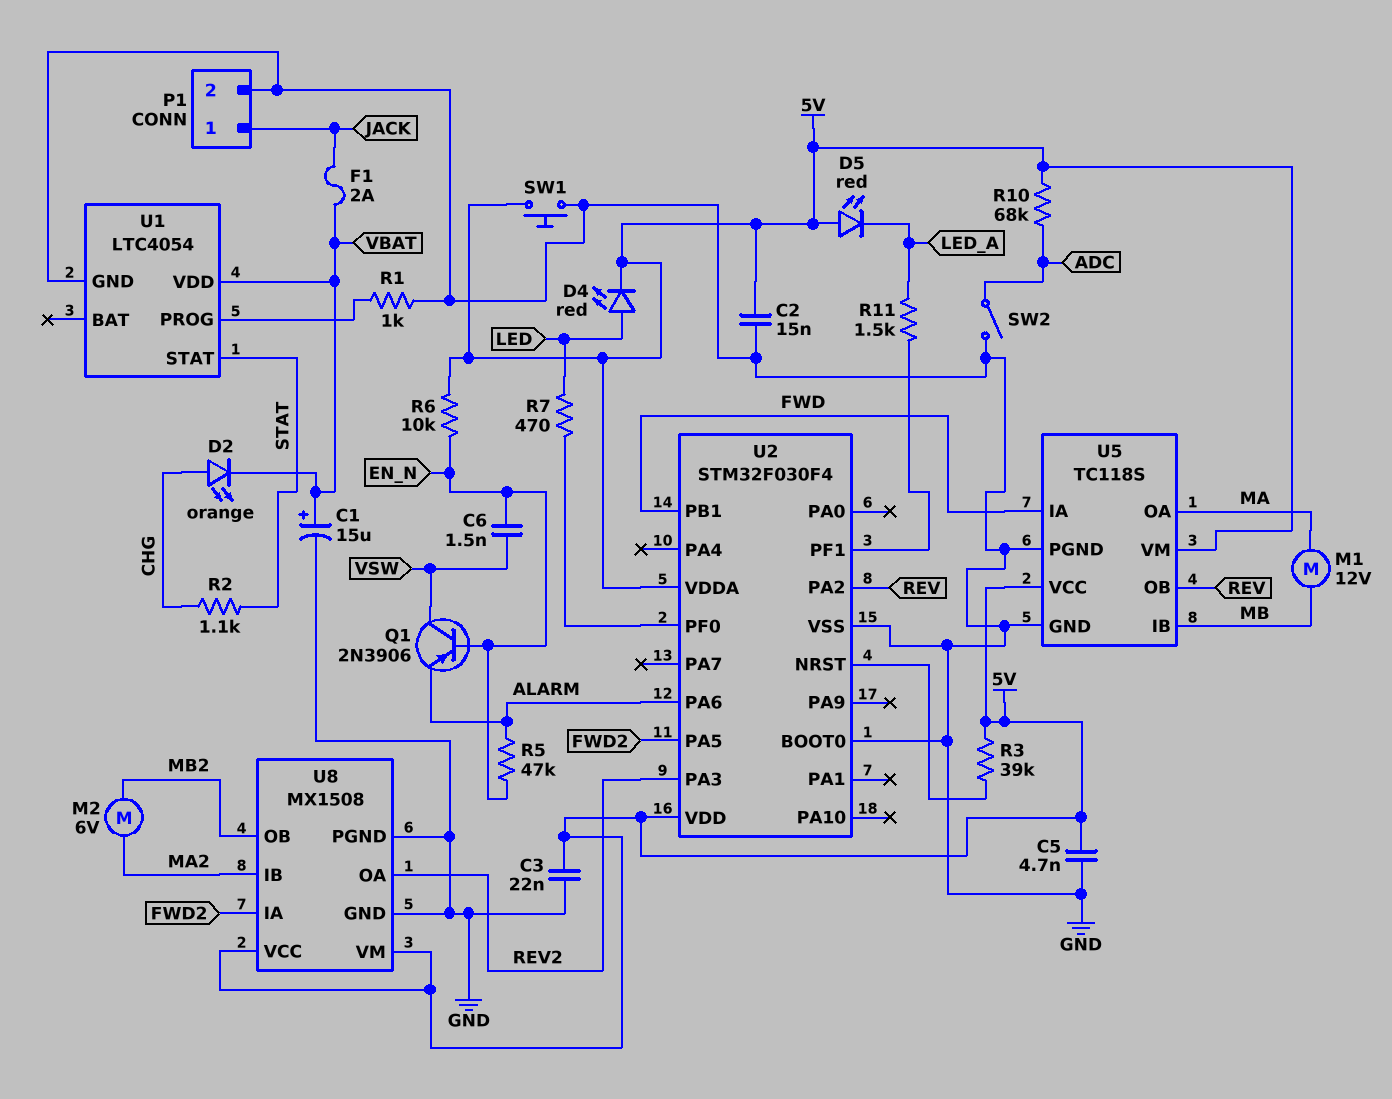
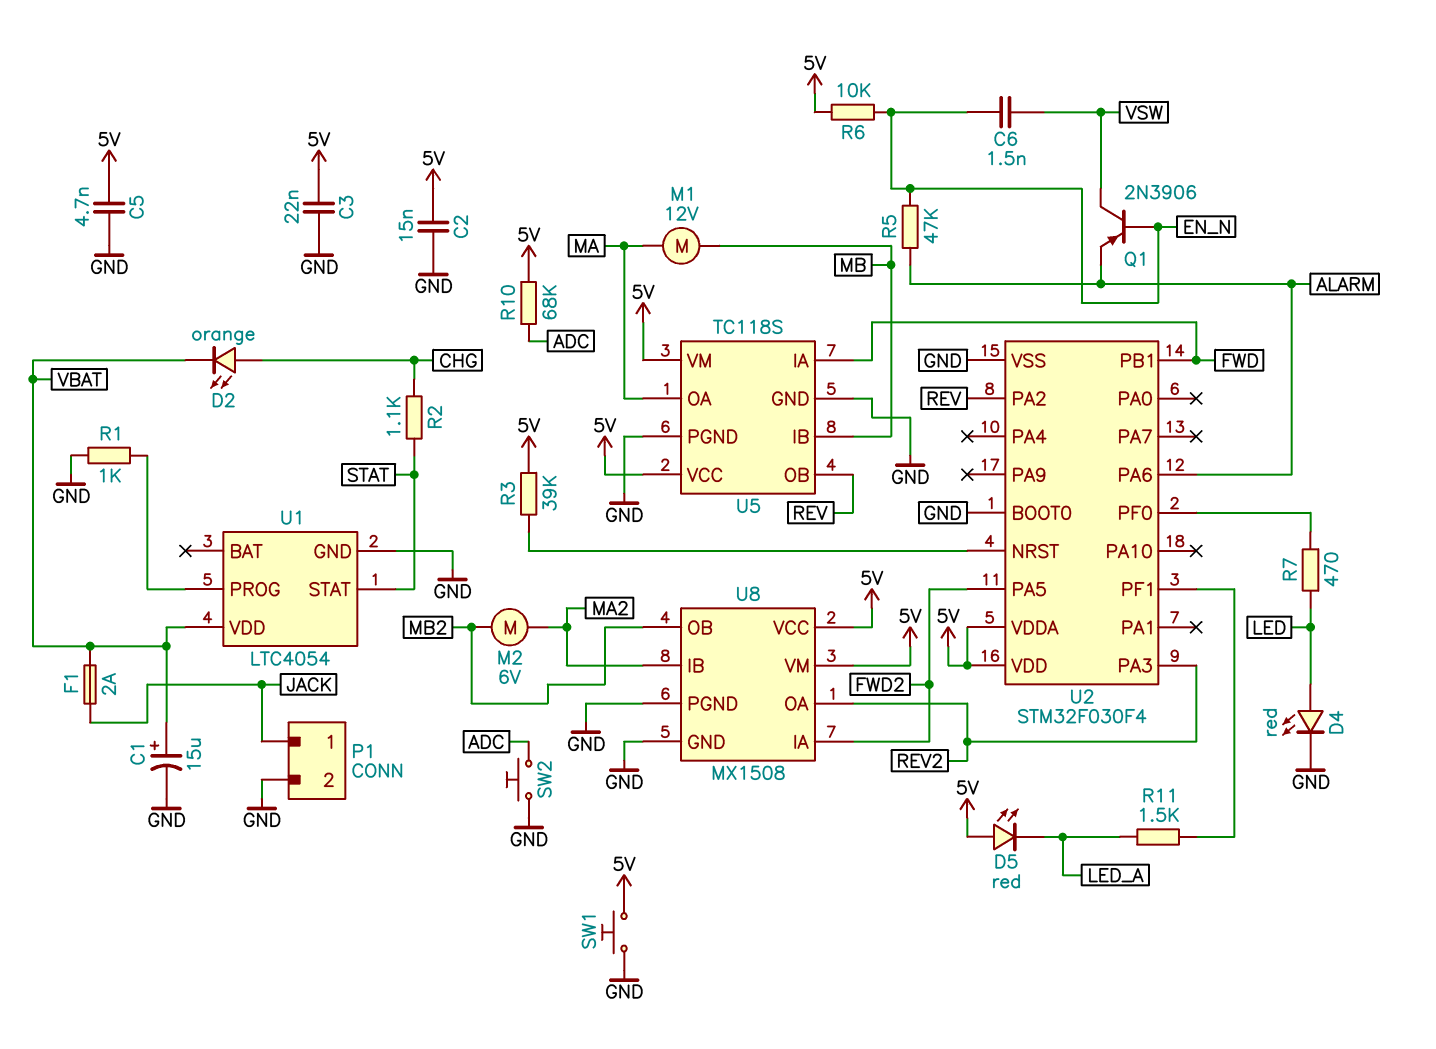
D4: LED red (A LED, K 5V) -> LED red (A LED, K GND)
SW2: switch (ADC, GND) -> button (ADC, GND)

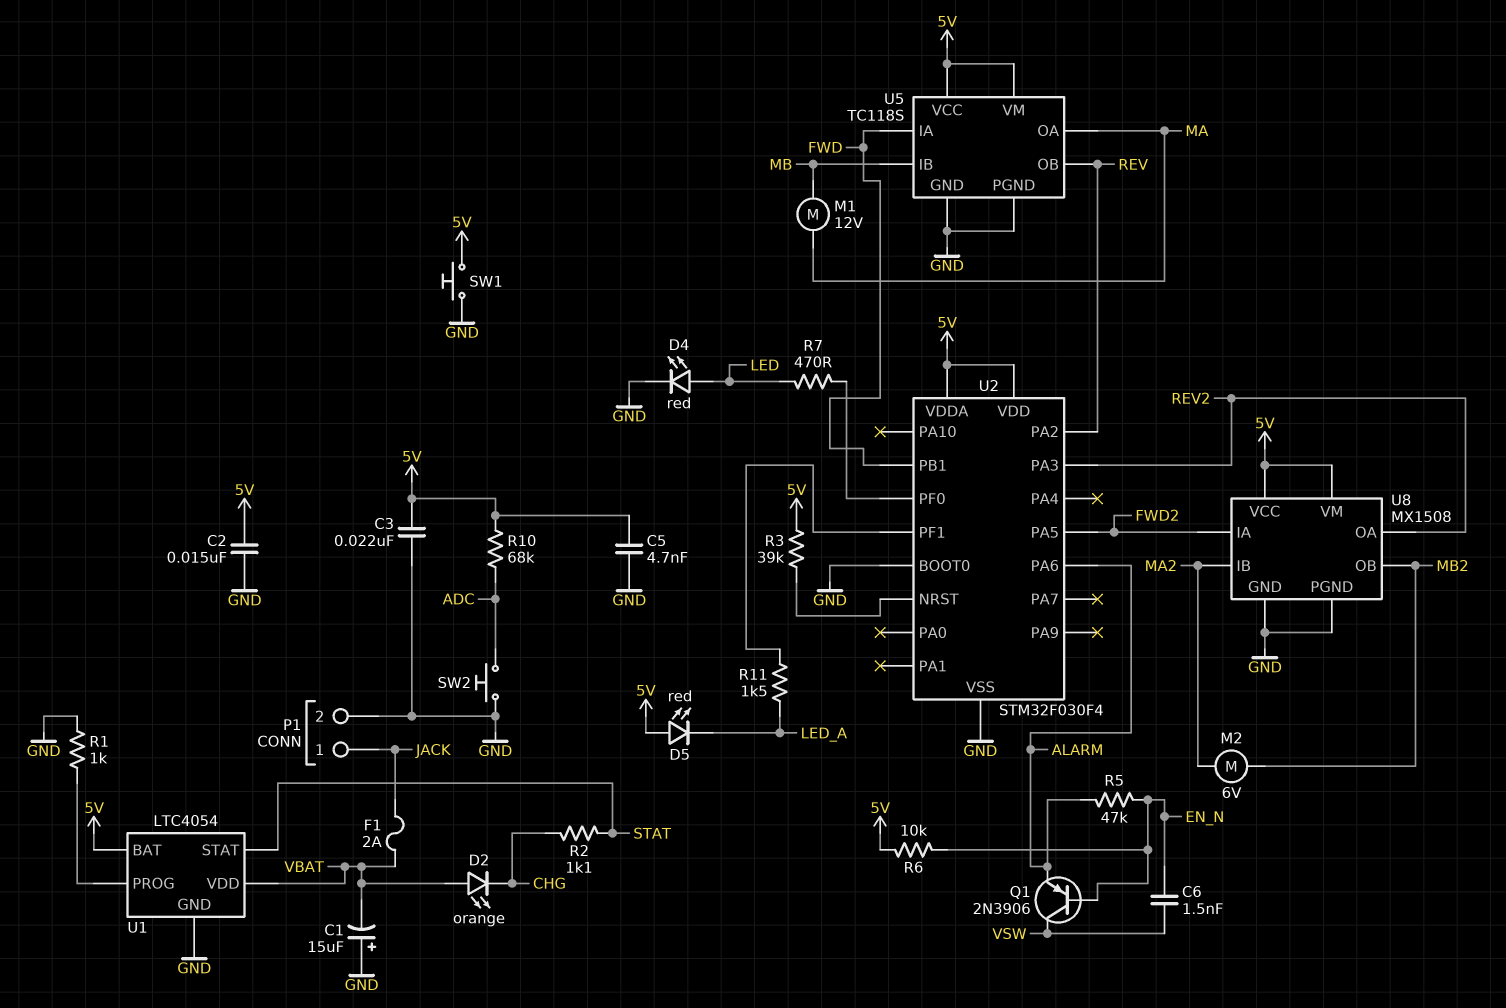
C1: 15uF (plus VBAT, minus GND) -> 15uF (plus GND, minus VBAT)
D2: LED orange (A CHG, K VBAT) -> LED orange (A VBAT, K CHG)
U1 pin BAT: none -> 5V

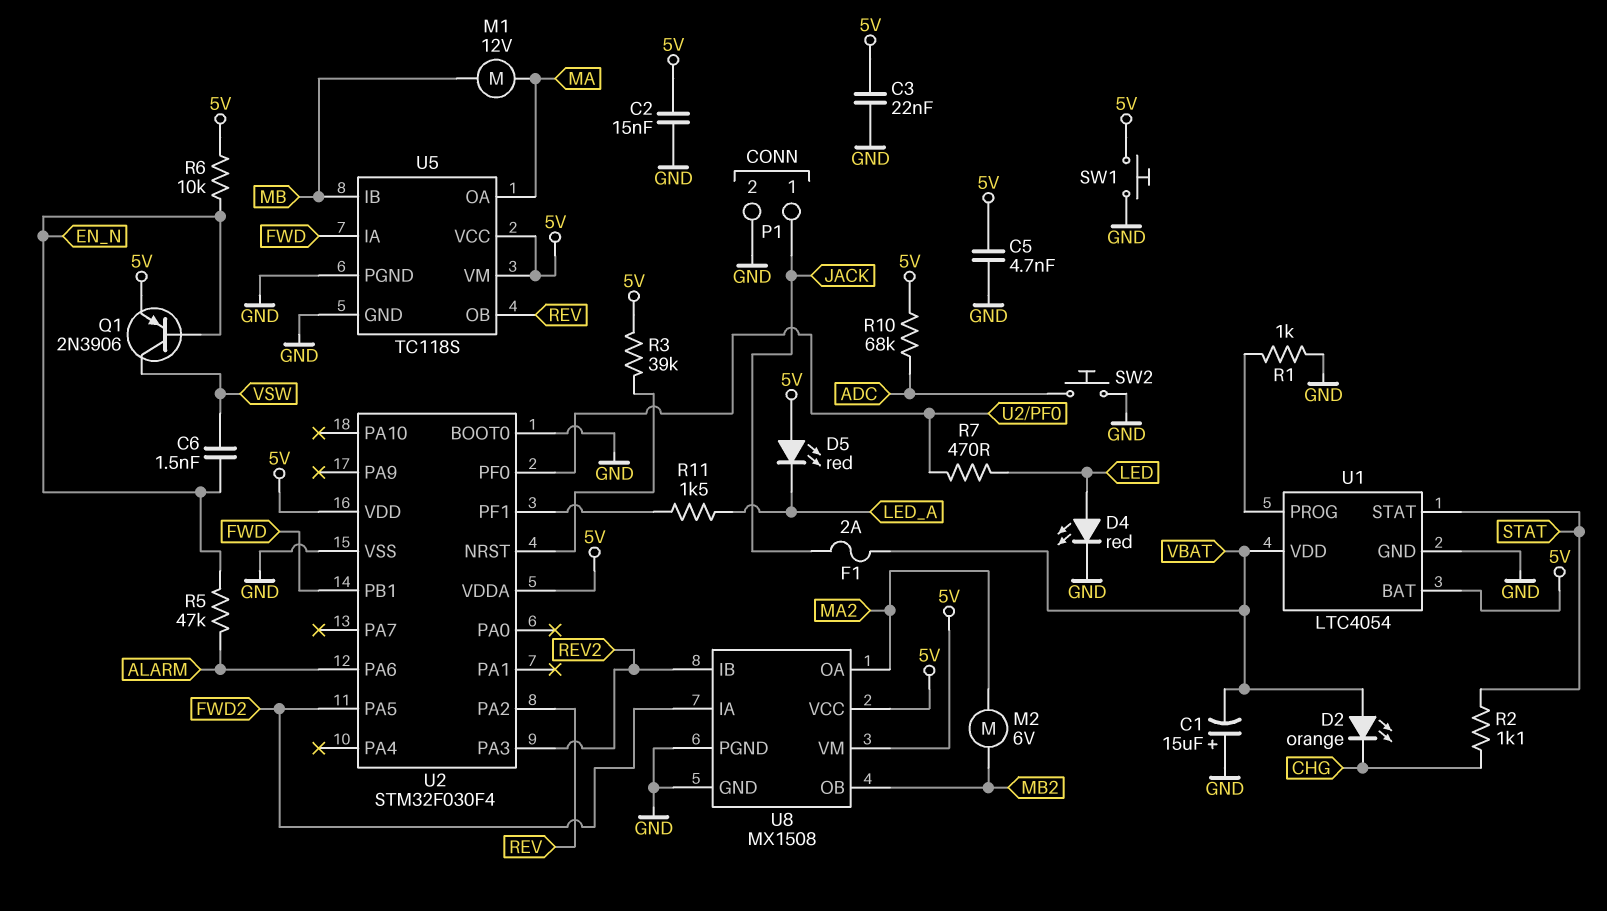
Q1: PNP 2N3906 (B EN_N, C VSW, E ALARM) -> PNP 2N3906 (B EN_N, C VSW, E 5V)
U8 pin IB: MA2 -> REV2
U8 pin OA: REV2 -> MA2

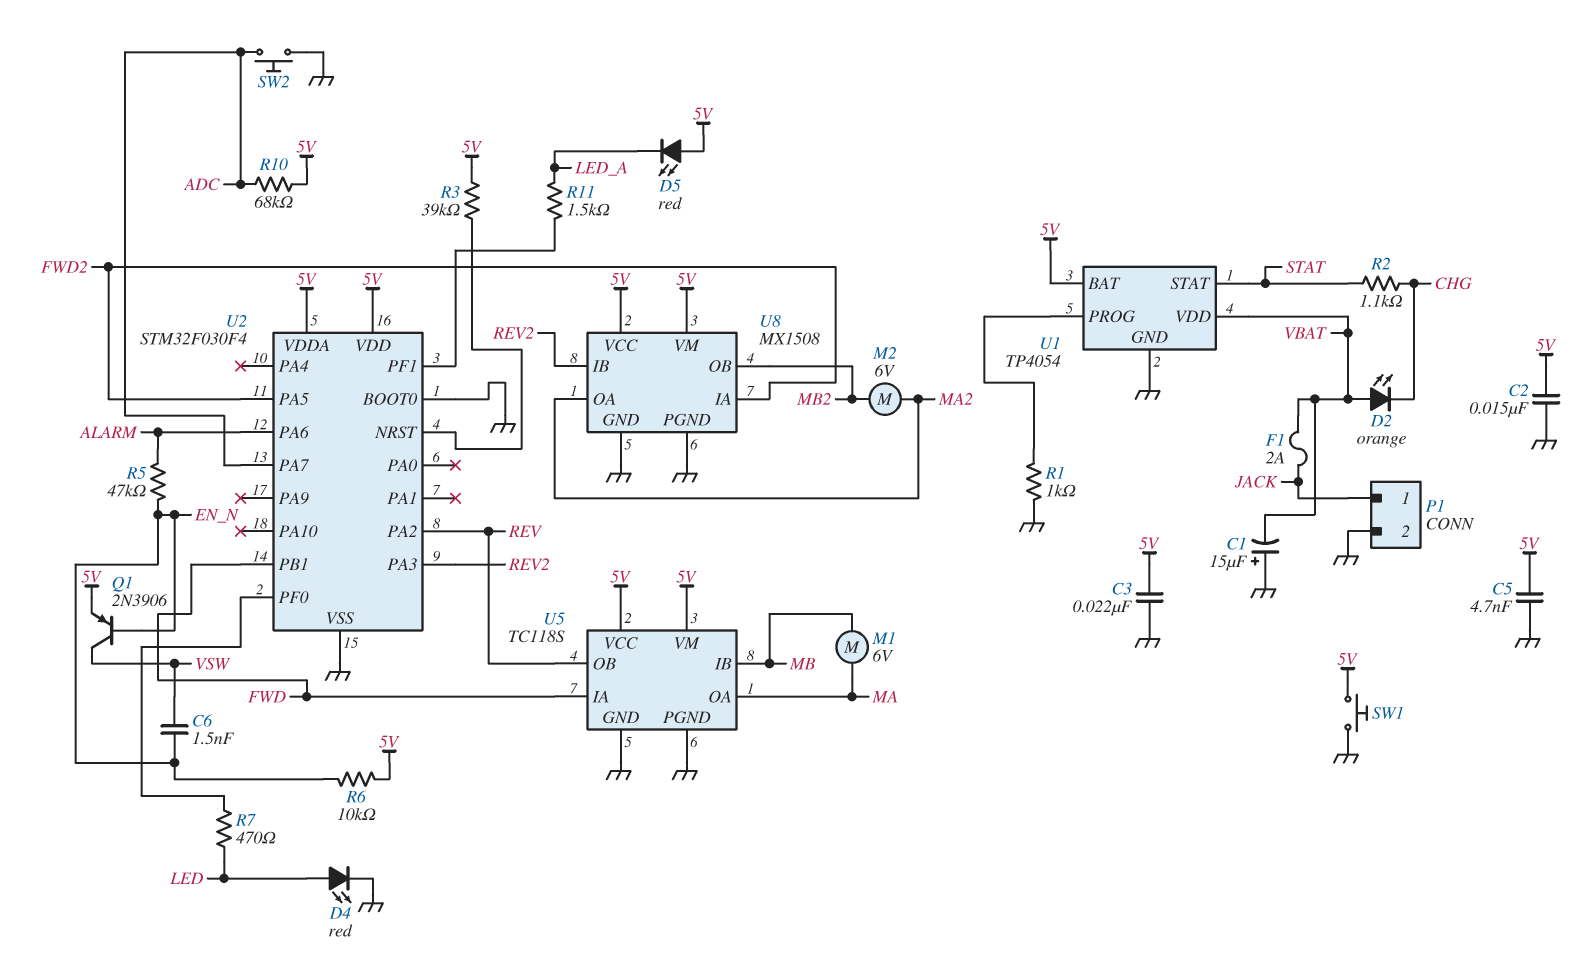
M1: motor 12V (MA, MB) -> motor 6V (MA, MB)
U1: LTC4054 -> TP4054
U2 pin PA7: none -> ADC

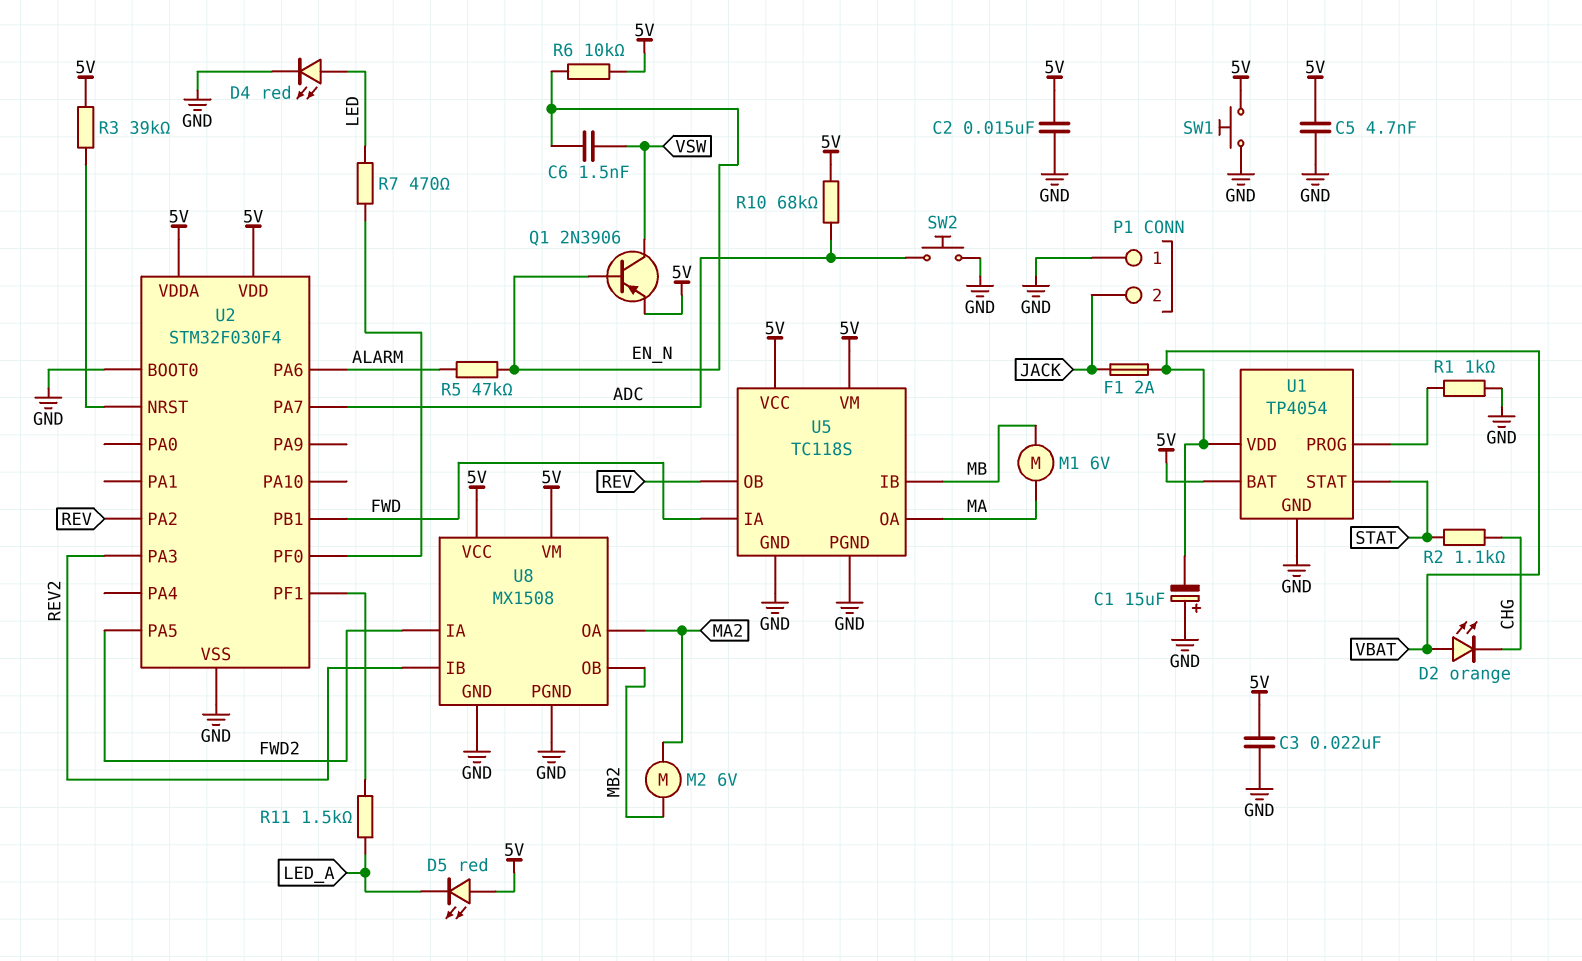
P1 pin 1: JACK -> GND
P1 pin 2: GND -> JACK

